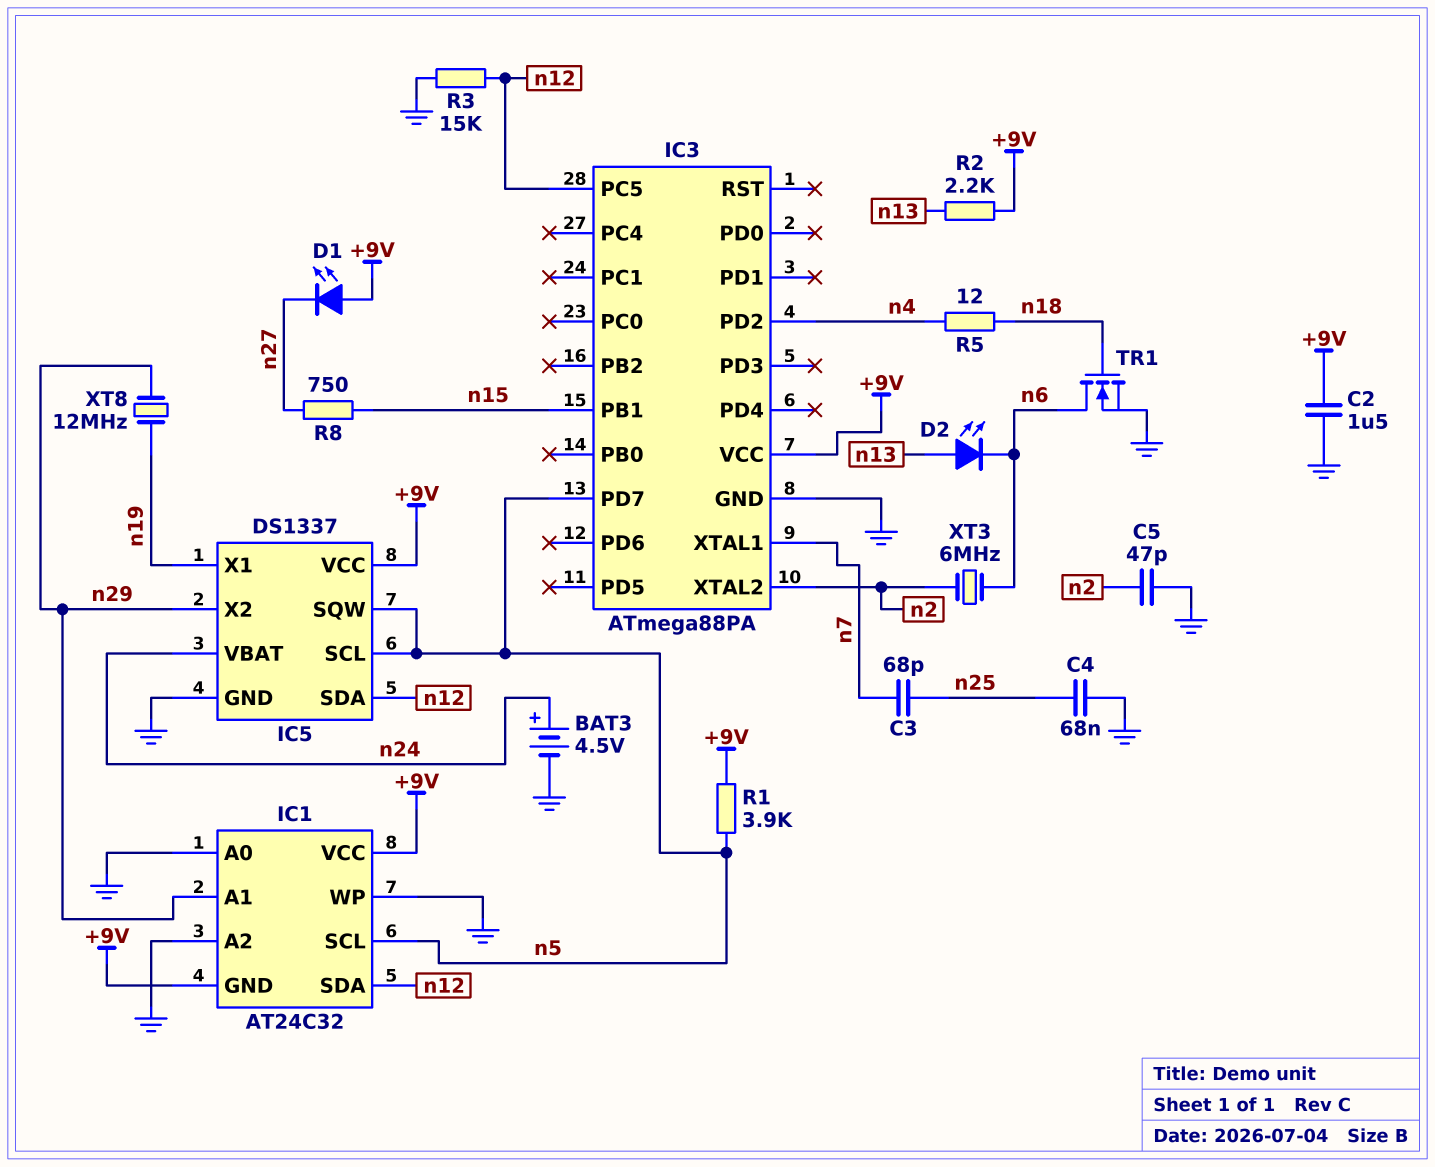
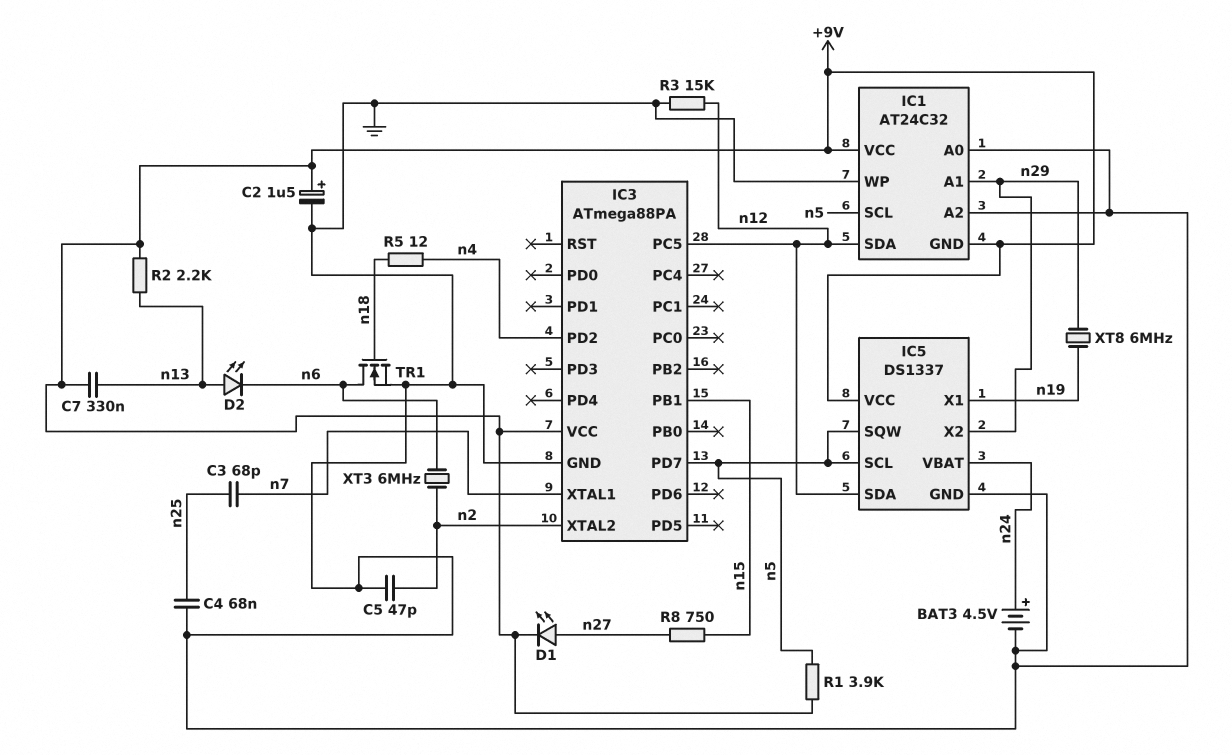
C2: 1.5uF (+9V, GND) -> 1.5uF (plus +9V, minus GND)
C7: none -> 330nF (+9V, n13)
D1: LED (A +9V, K n27) -> LED (A n27, K +9V)
XT8: 12MHz (n19, n29) -> 6MHz (n19, n29)

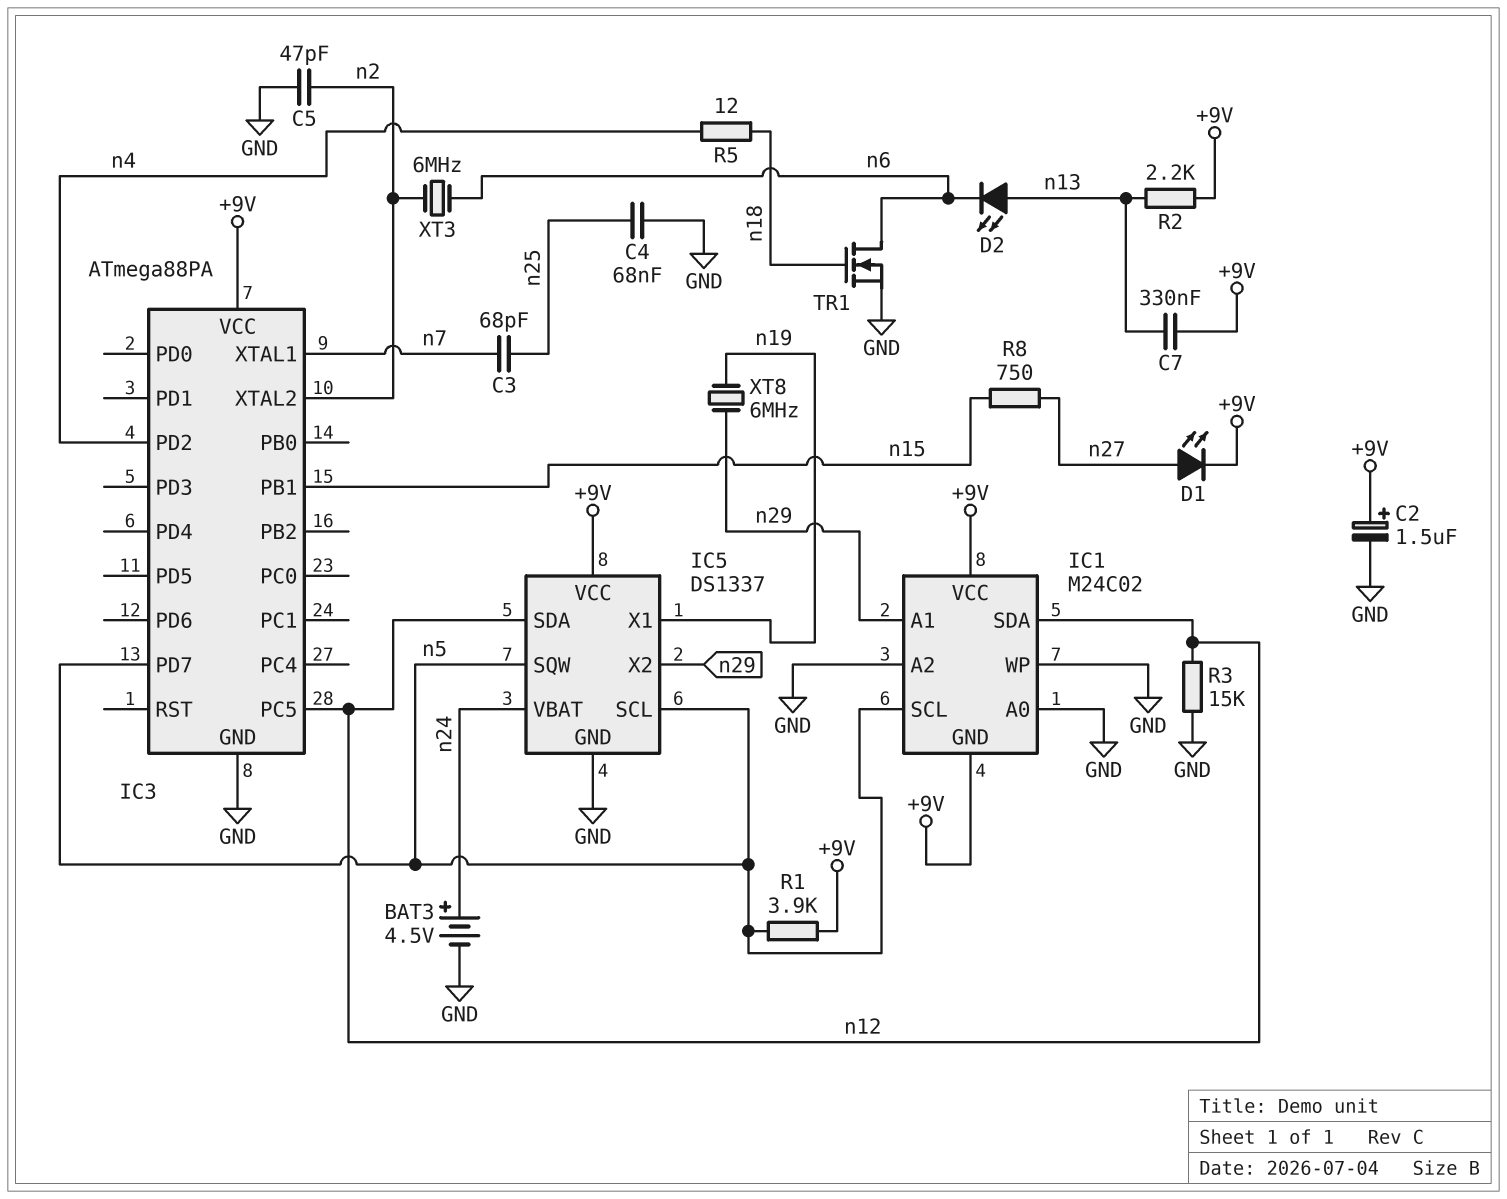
IC1: AT24C32 -> M24C02

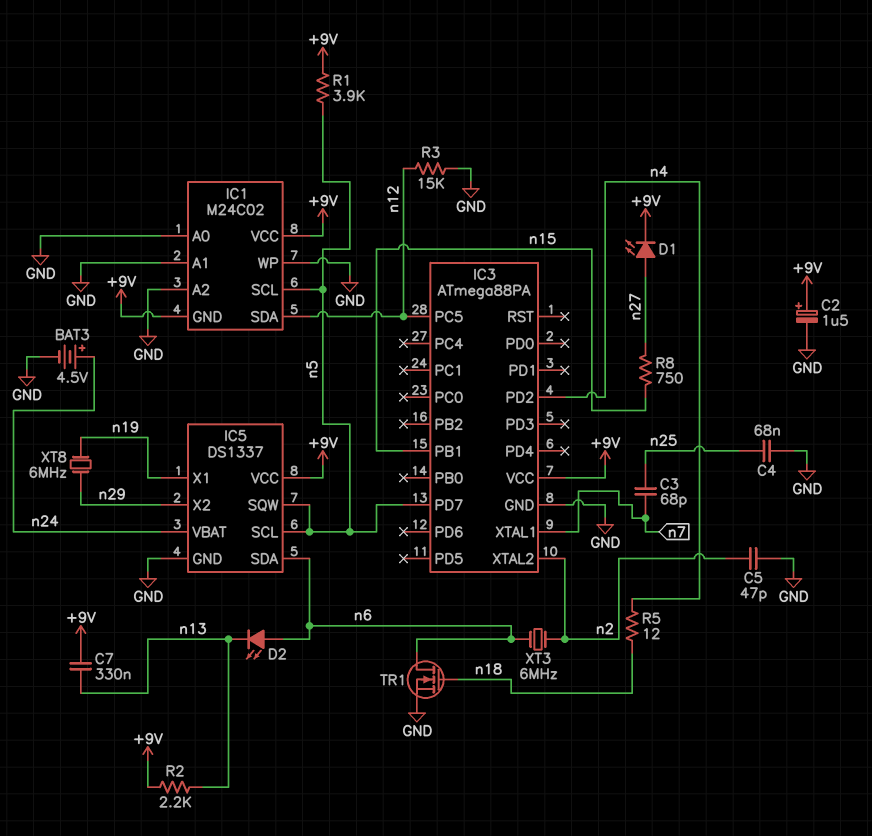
D2: LED (A n13, K n6) -> LED (A n6, K n13)
IC1 pin A1: n29 -> GND
IC5 pin SDA: n12 -> n6

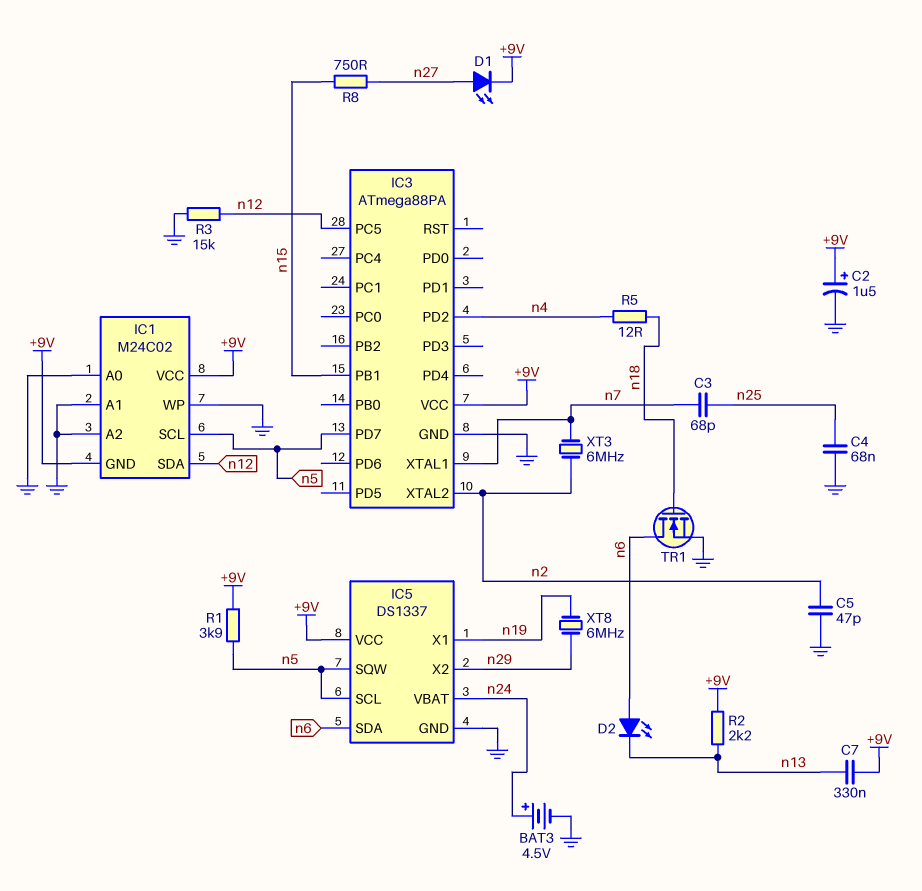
XT3: 6MHz (n2, n6) -> 6MHz (n2, n7)

